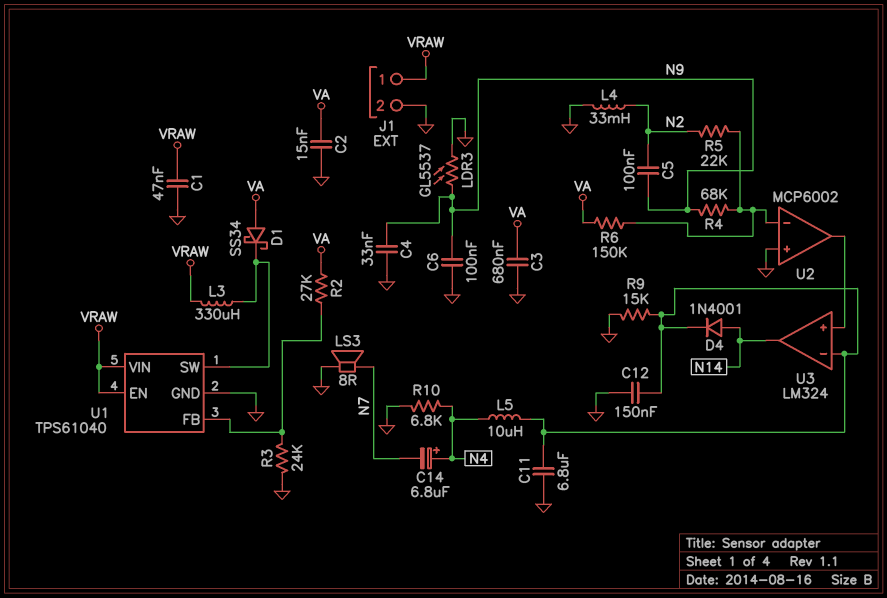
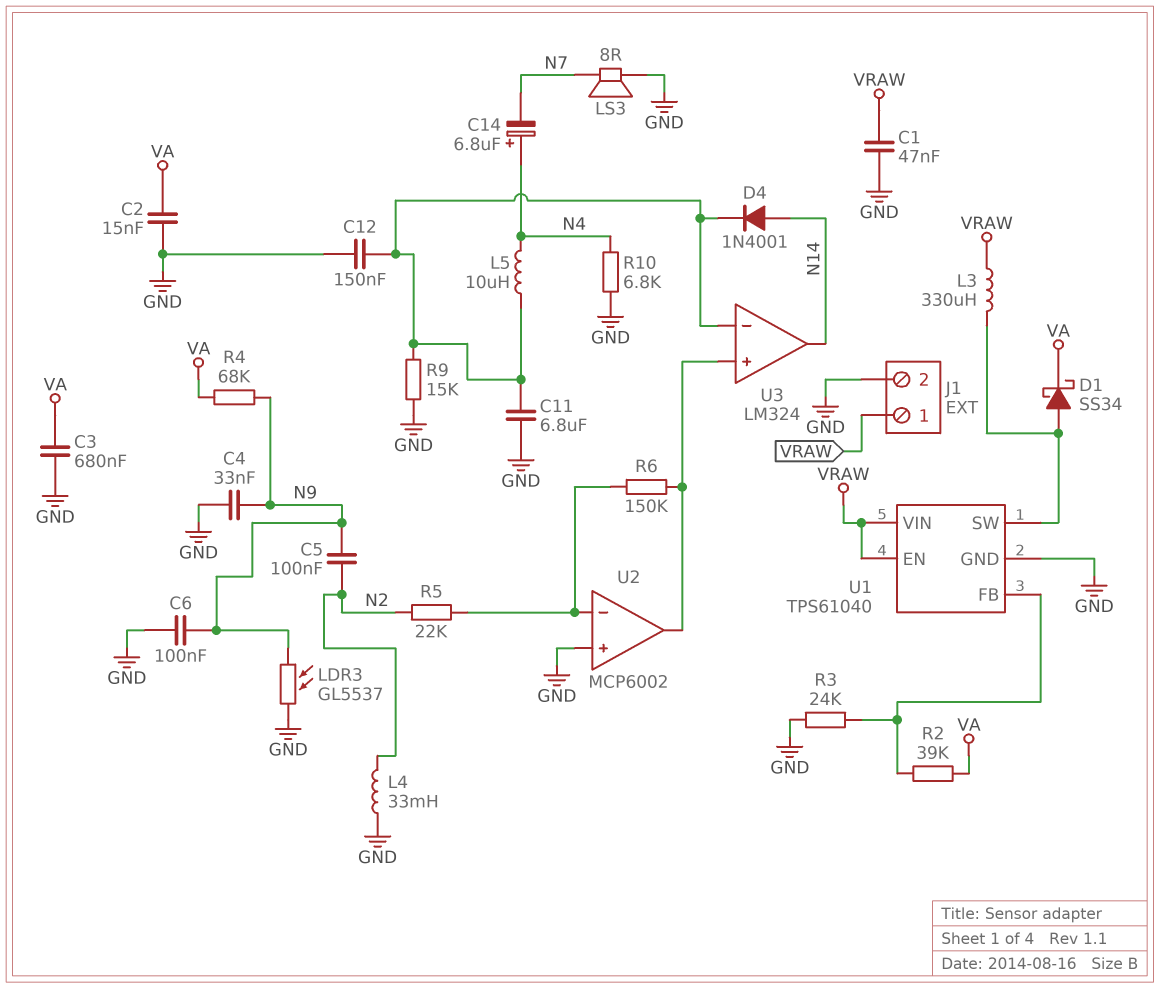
D1: schottky SS34 (A VA, K U1/SW) -> schottky SS34 (A U1/SW, K VA)
R2: 27k (U1/FB, VA) -> 39k (U1/FB, VA)
R4: 68k (N9, U2/in-) -> 68k (N9, VA)
R6: 150k (U2/in-, VA) -> 150k (U2/in-, U2/out)

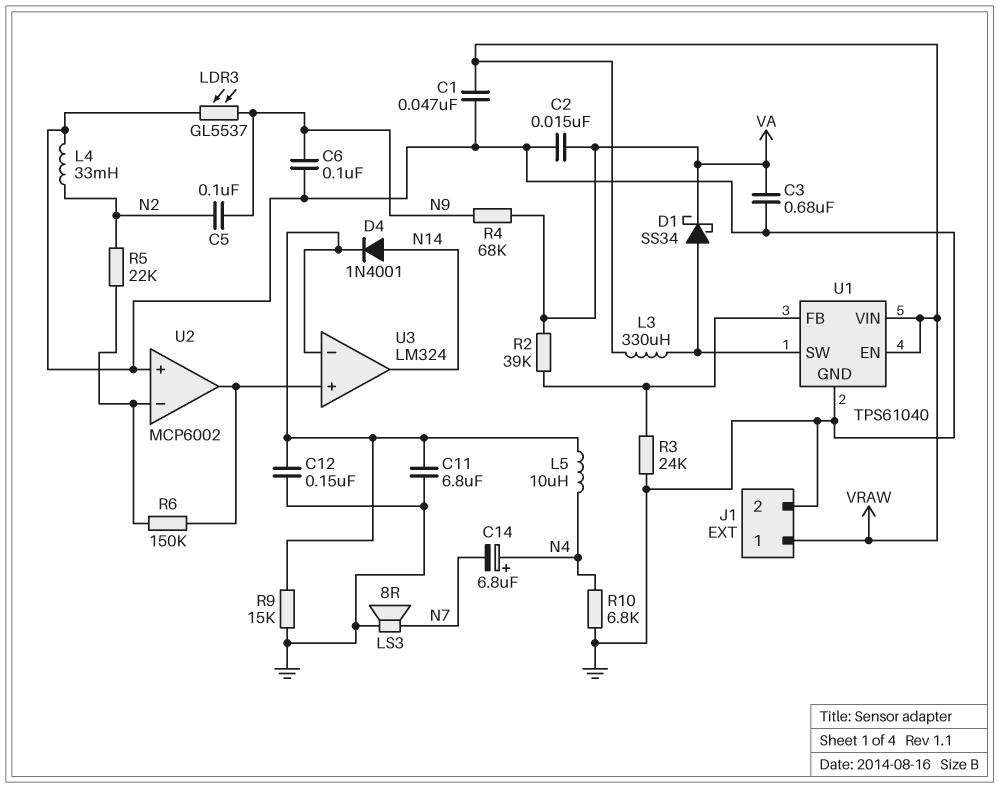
C4: 33nF (GND, N9) -> none

